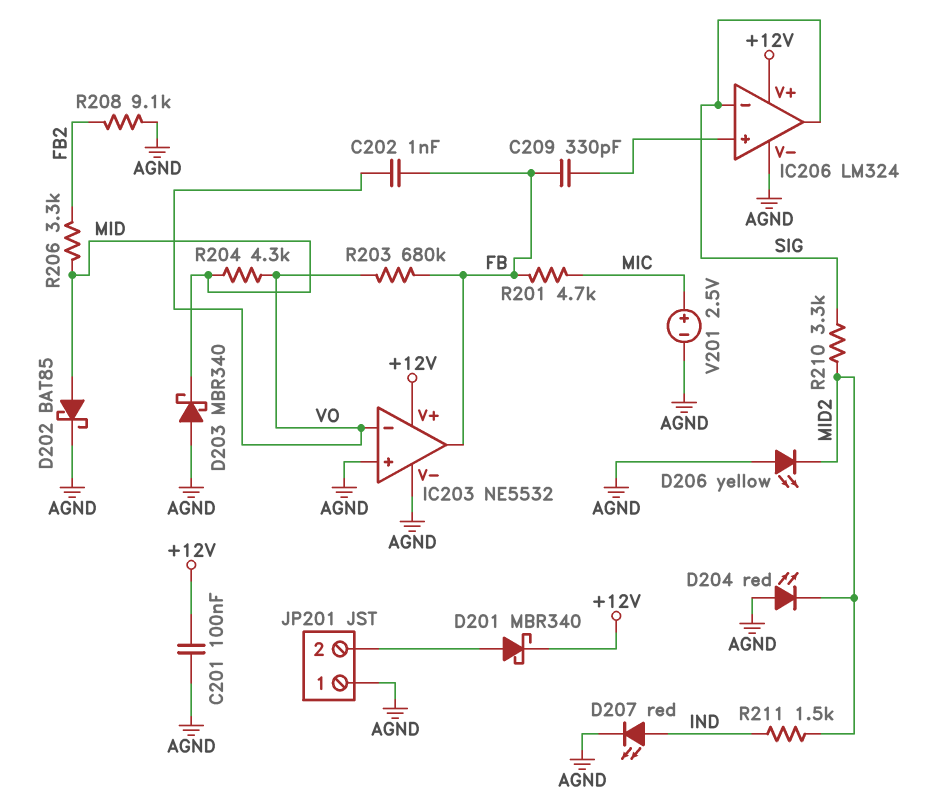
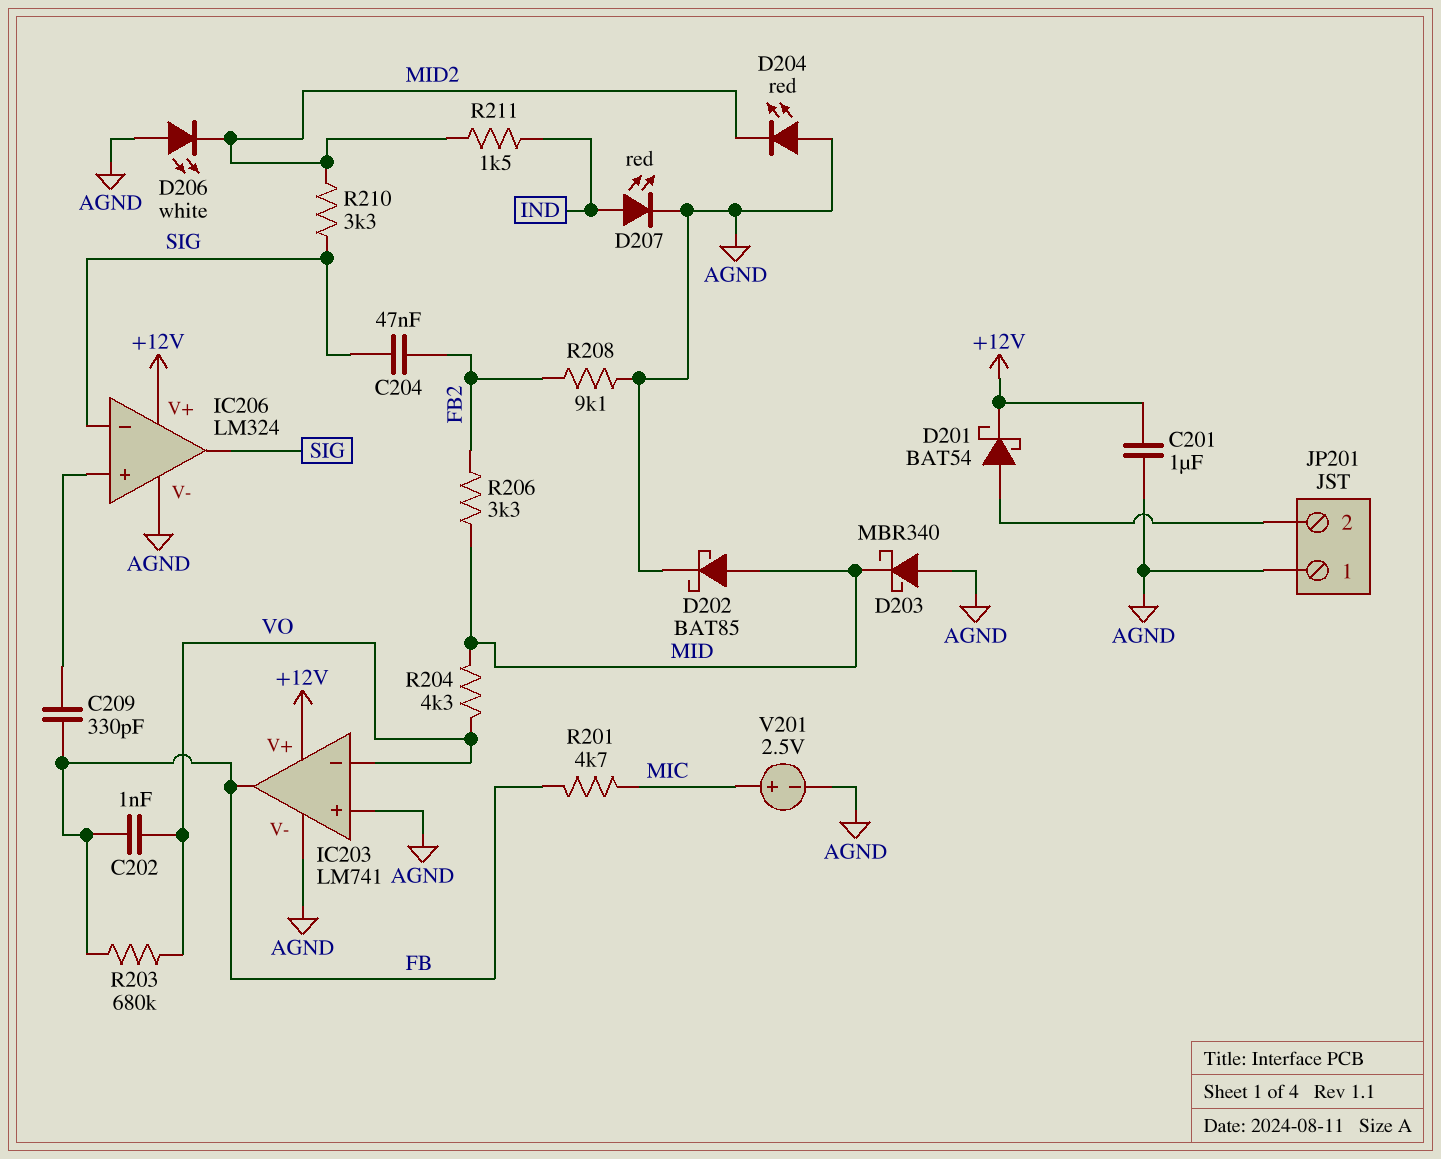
C201: 100nF (+12V, AGND) -> 1uF (+12V, AGND)
C204: none -> 47nF (FB2, SIG)
D201: schottky MBR340 (A JP201/2, K +12V) -> schottky BAT54 (A JP201/2, K +12V)
D206: LED yellow (A AGND, K MID2) -> LED white (A AGND, K MID2)
IC203: NE5532 -> LM741

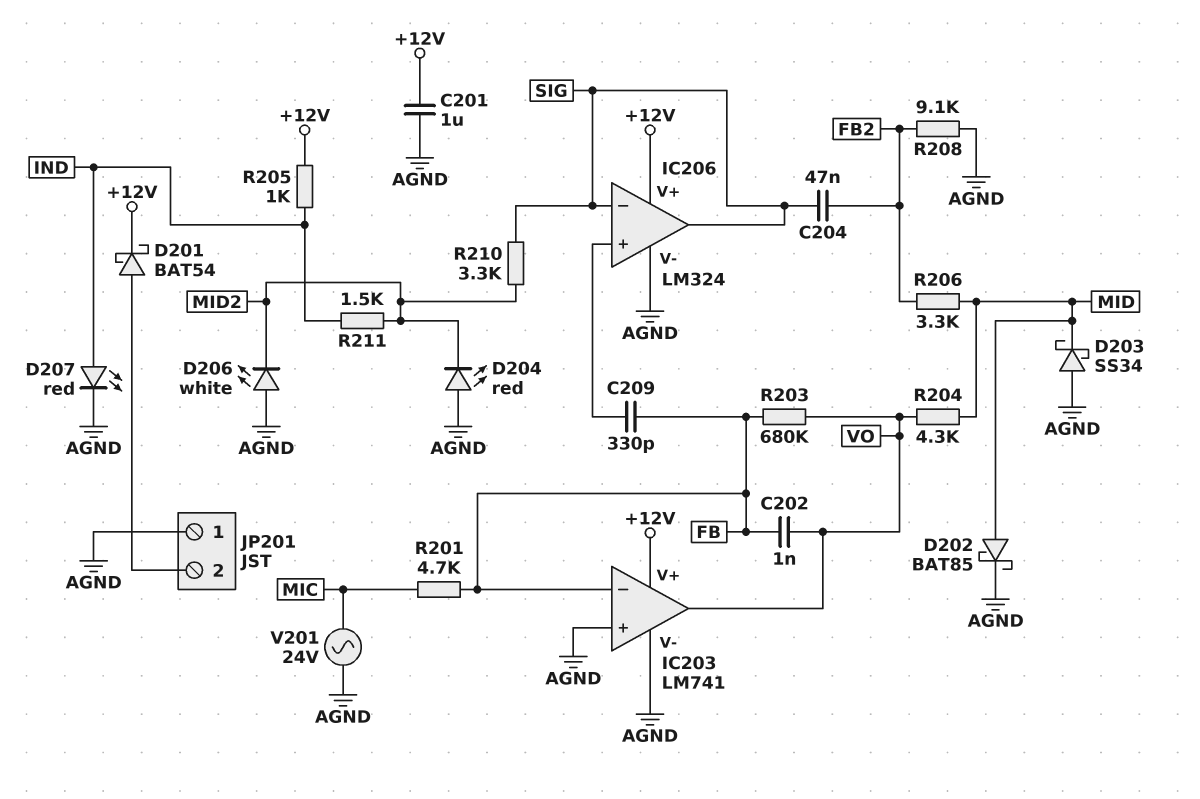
D203: schottky MBR340 (A AGND, K MID) -> schottky SS34 (A AGND, K MID)
IC203 pin in-: VO -> FB
IC203 pin out: FB -> VO
R205: none -> 1k (+12V, IND)
V201: 2.5V (plus MIC, minus AGND) -> AC 24V (AGND, MIC)

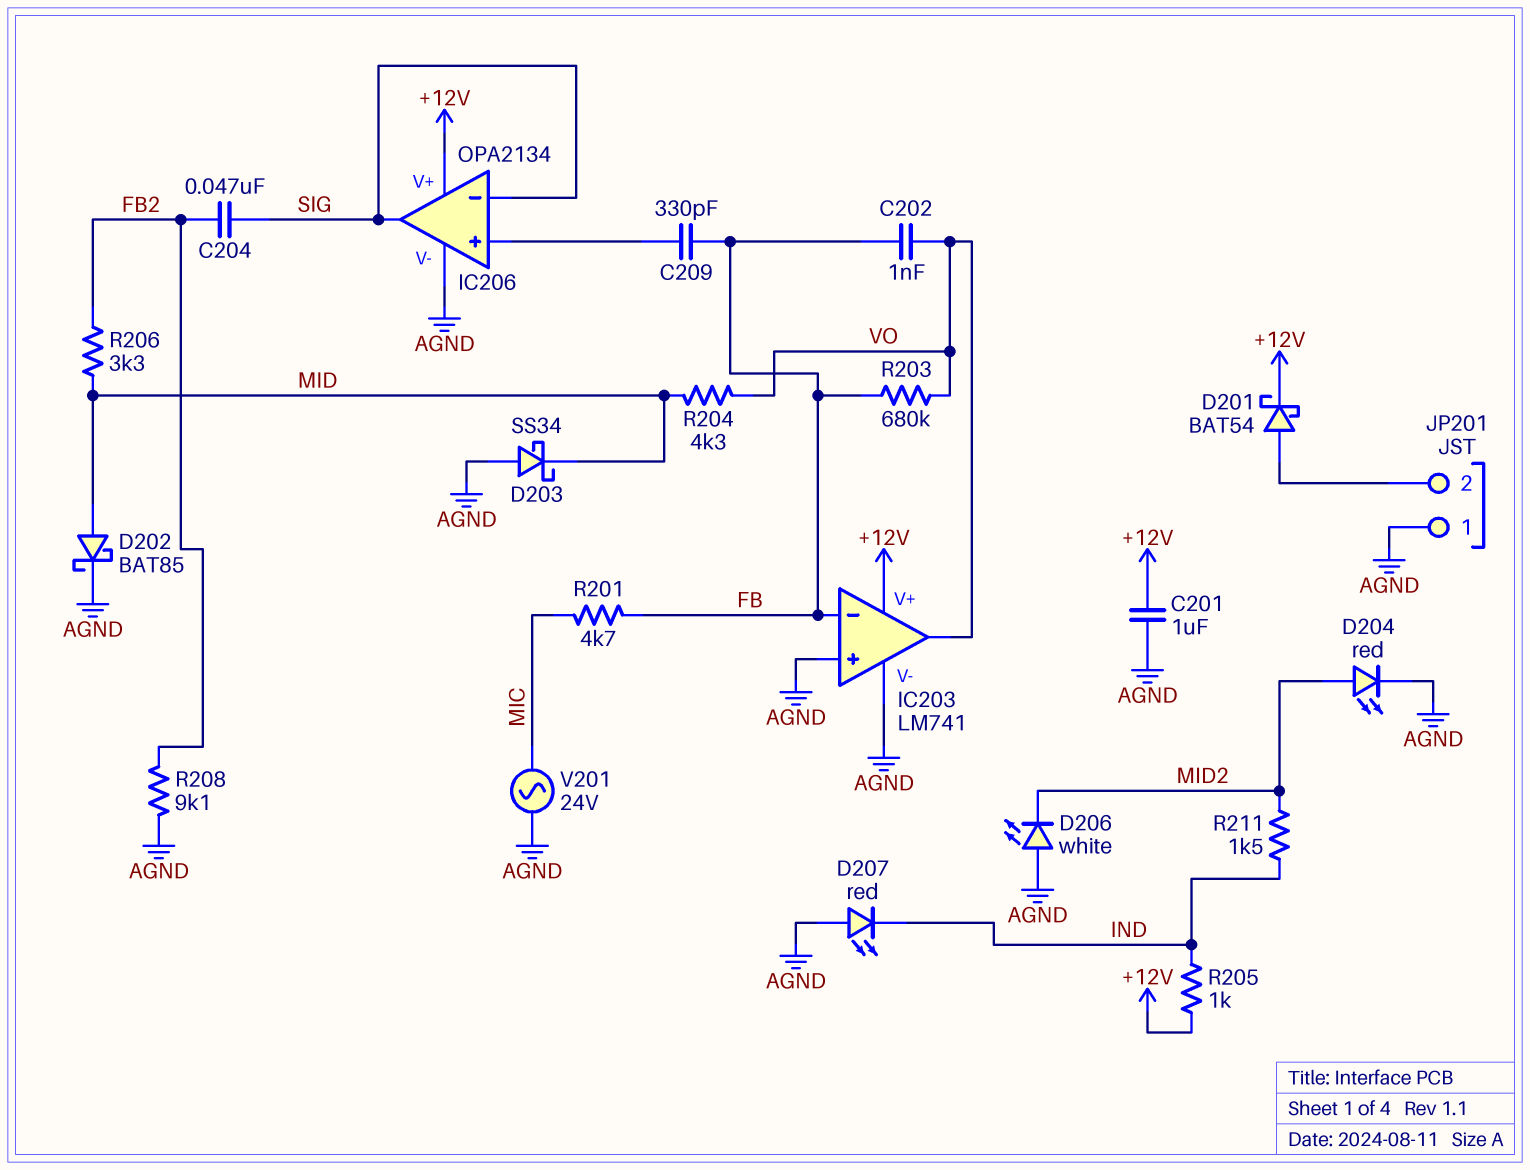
D204: LED red (A AGND, K MID2) -> LED red (A MID2, K AGND)
D207: LED red (A IND, K AGND) -> LED red (A AGND, K IND)
IC206: LM324 -> OPA2134
R210: 3.3k (MID2, SIG) -> none

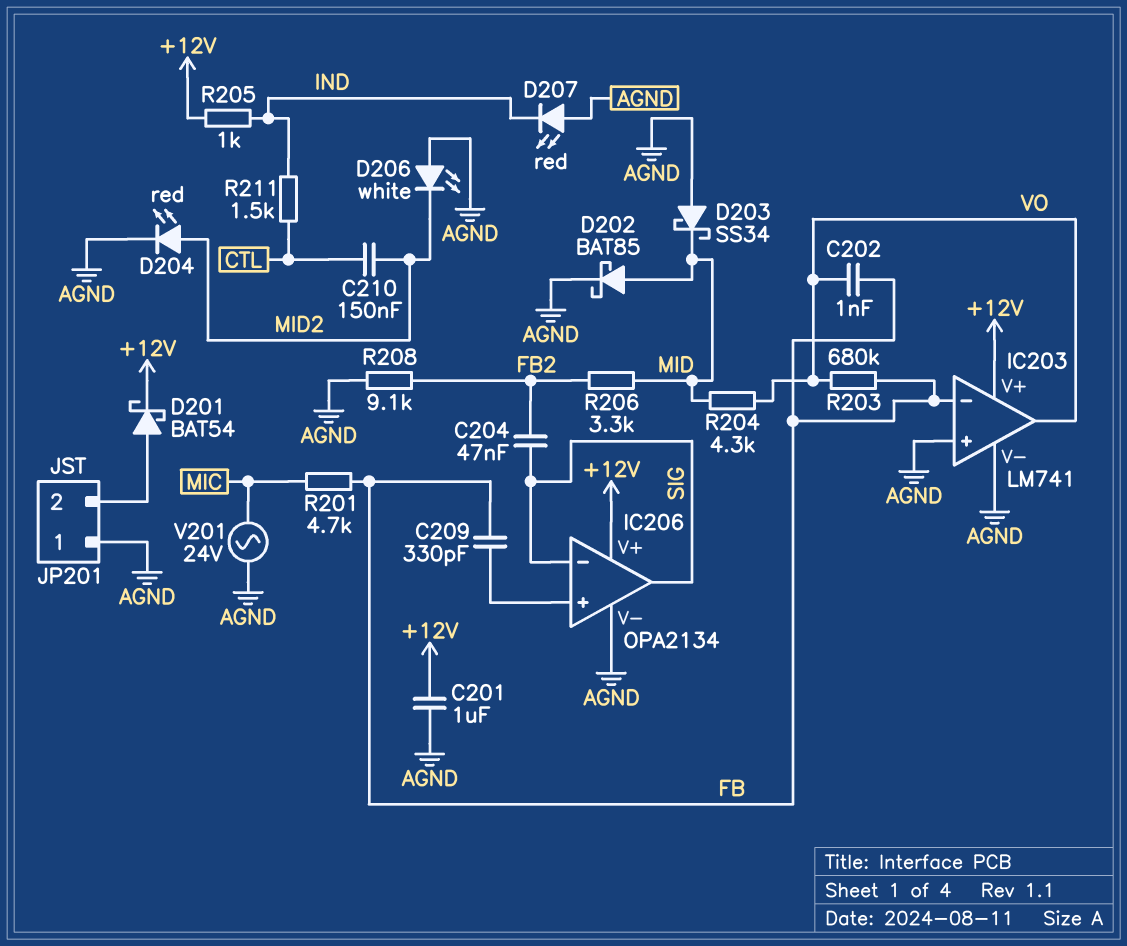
C210: none -> 150nF (CTL, MID2)
R211: 1.5k (IND, MID2) -> 1.5k (CTL, IND)

